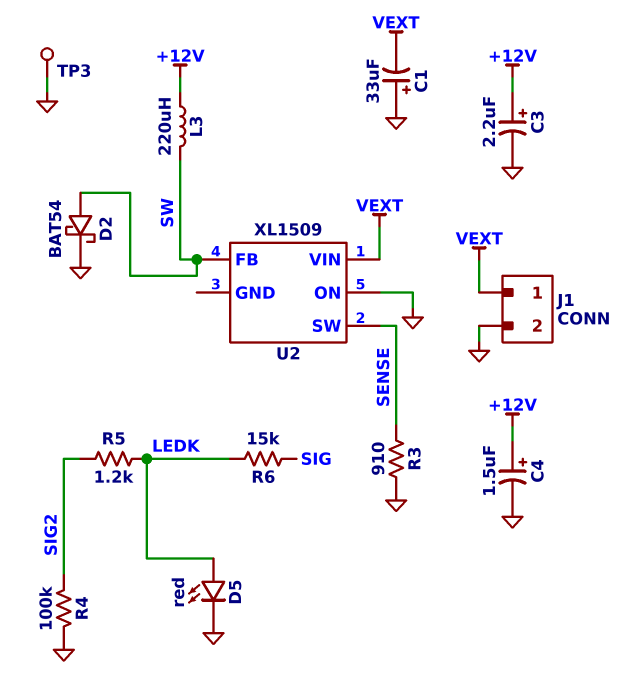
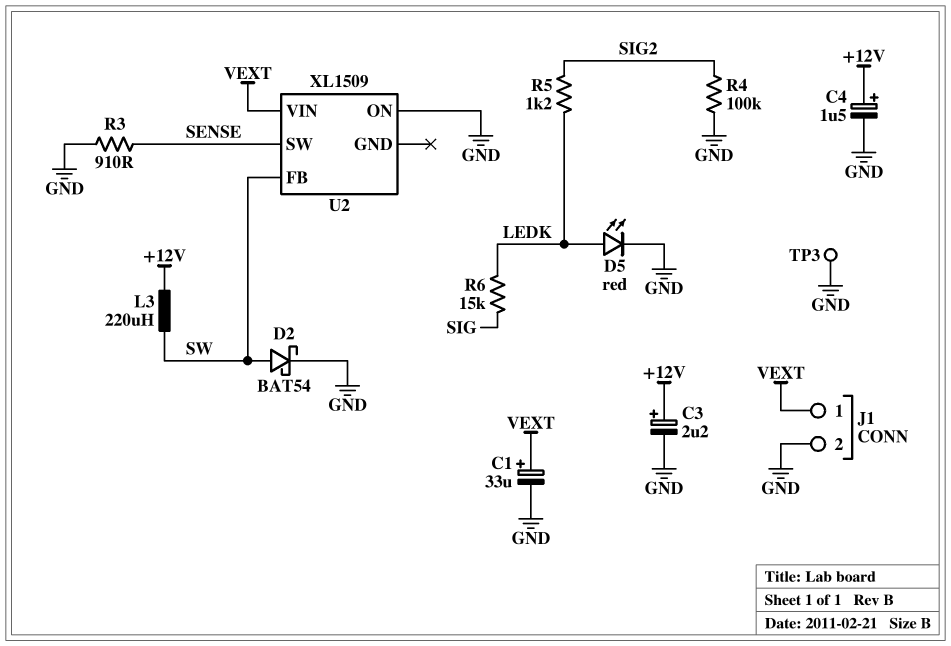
C1: 33uF (plus GND, minus VEXT) -> 33uF (plus VEXT, minus GND)

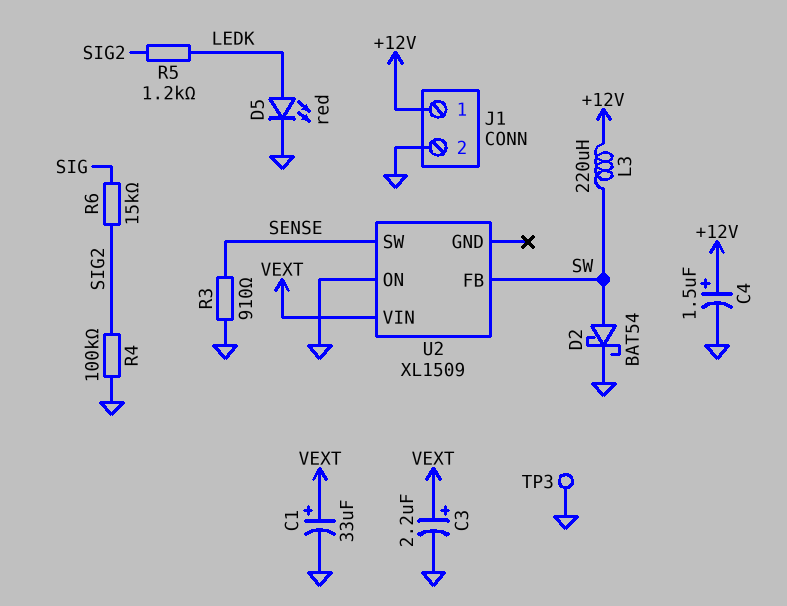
C3: 2.2uF (plus +12V, minus GND) -> 2.2uF (plus VEXT, minus GND)
J1 pin 1: VEXT -> +12V
R6: 15k (LEDK, SIG) -> 15k (SIG, SIG2)

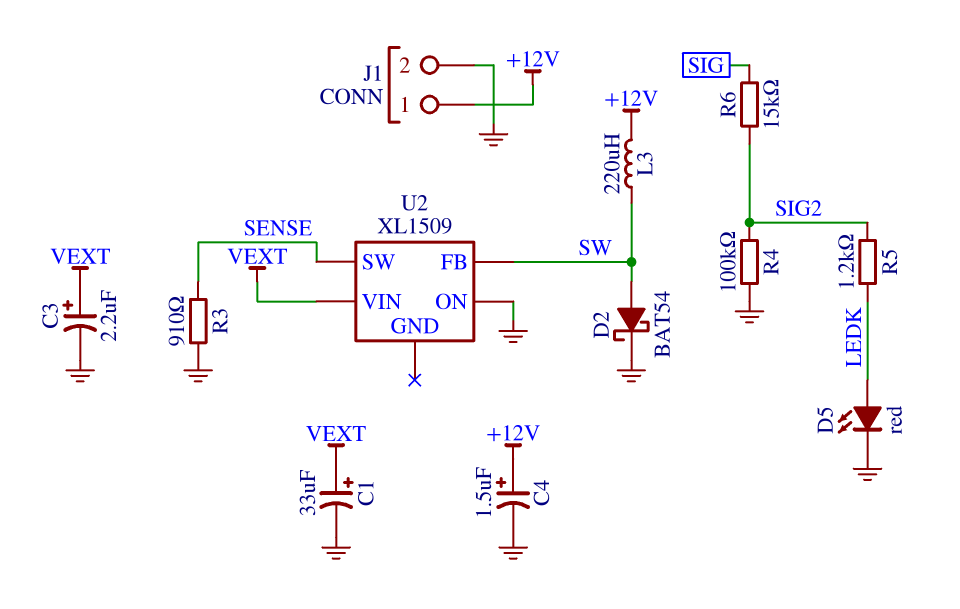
TP3: test point (GND) -> none

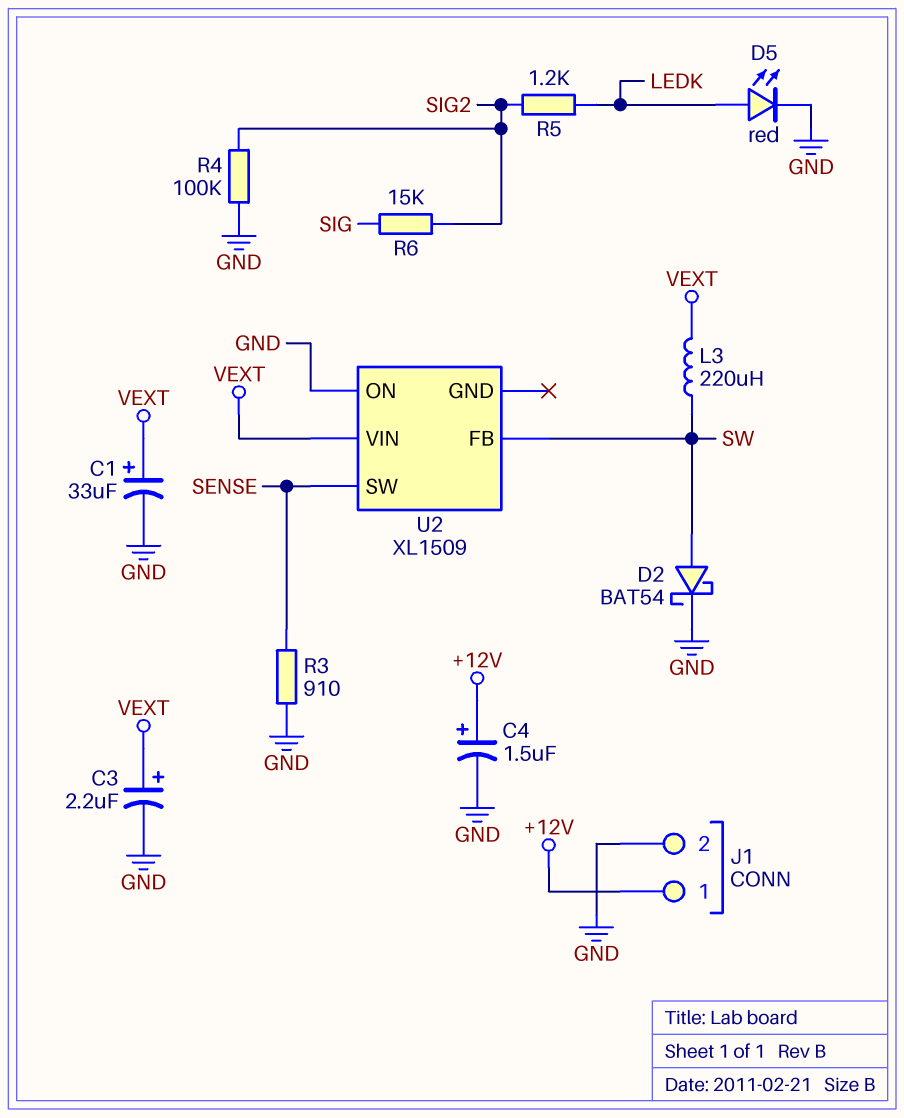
L3: 220uH (+12V, SW) -> 220uH (SW, VEXT)

